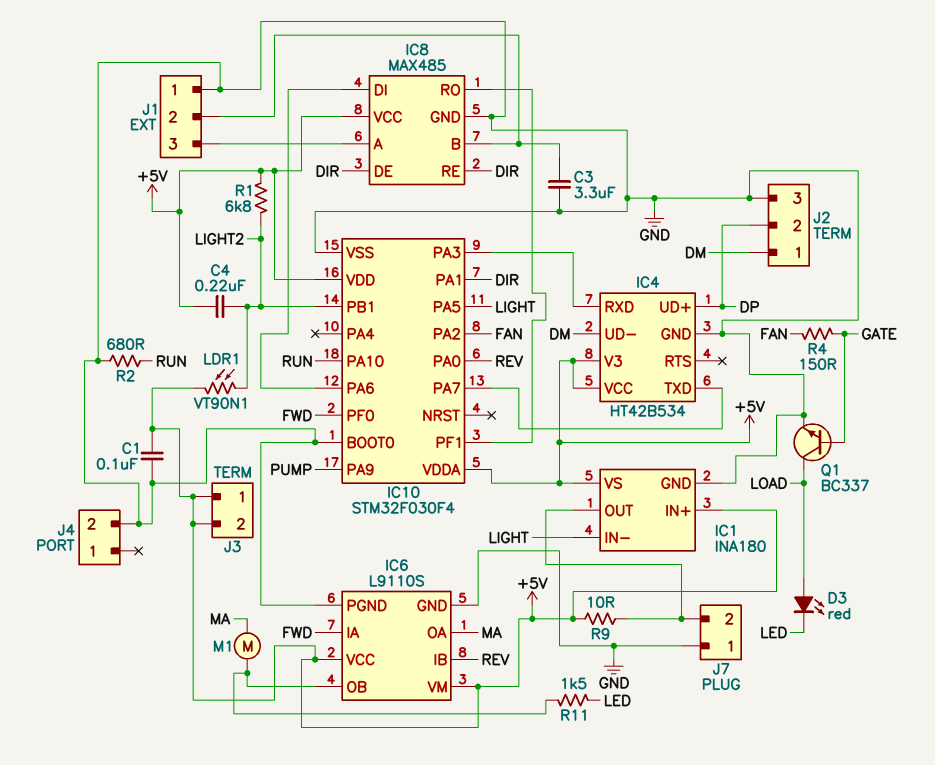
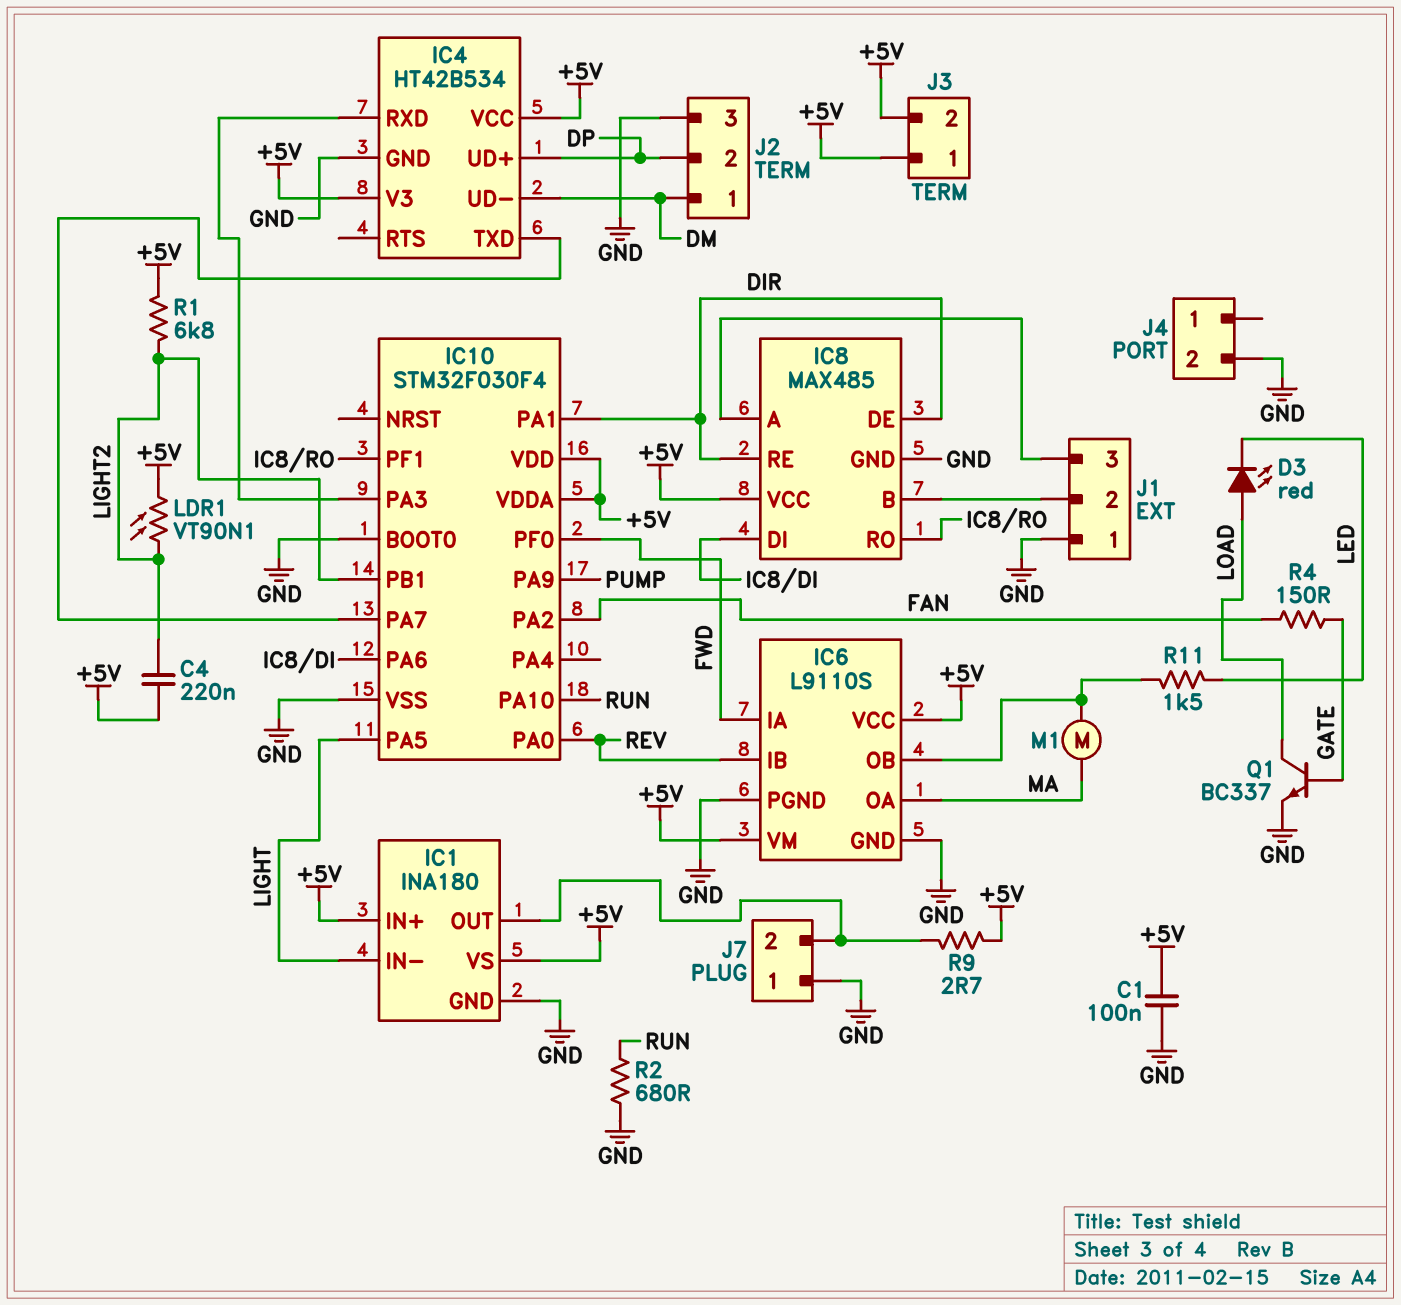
C3: 3.3uF (GND, IC8/B) -> none
R9: 10 (+5V, IC1/OUT) -> 2.7 (+5V, IC1/OUT)

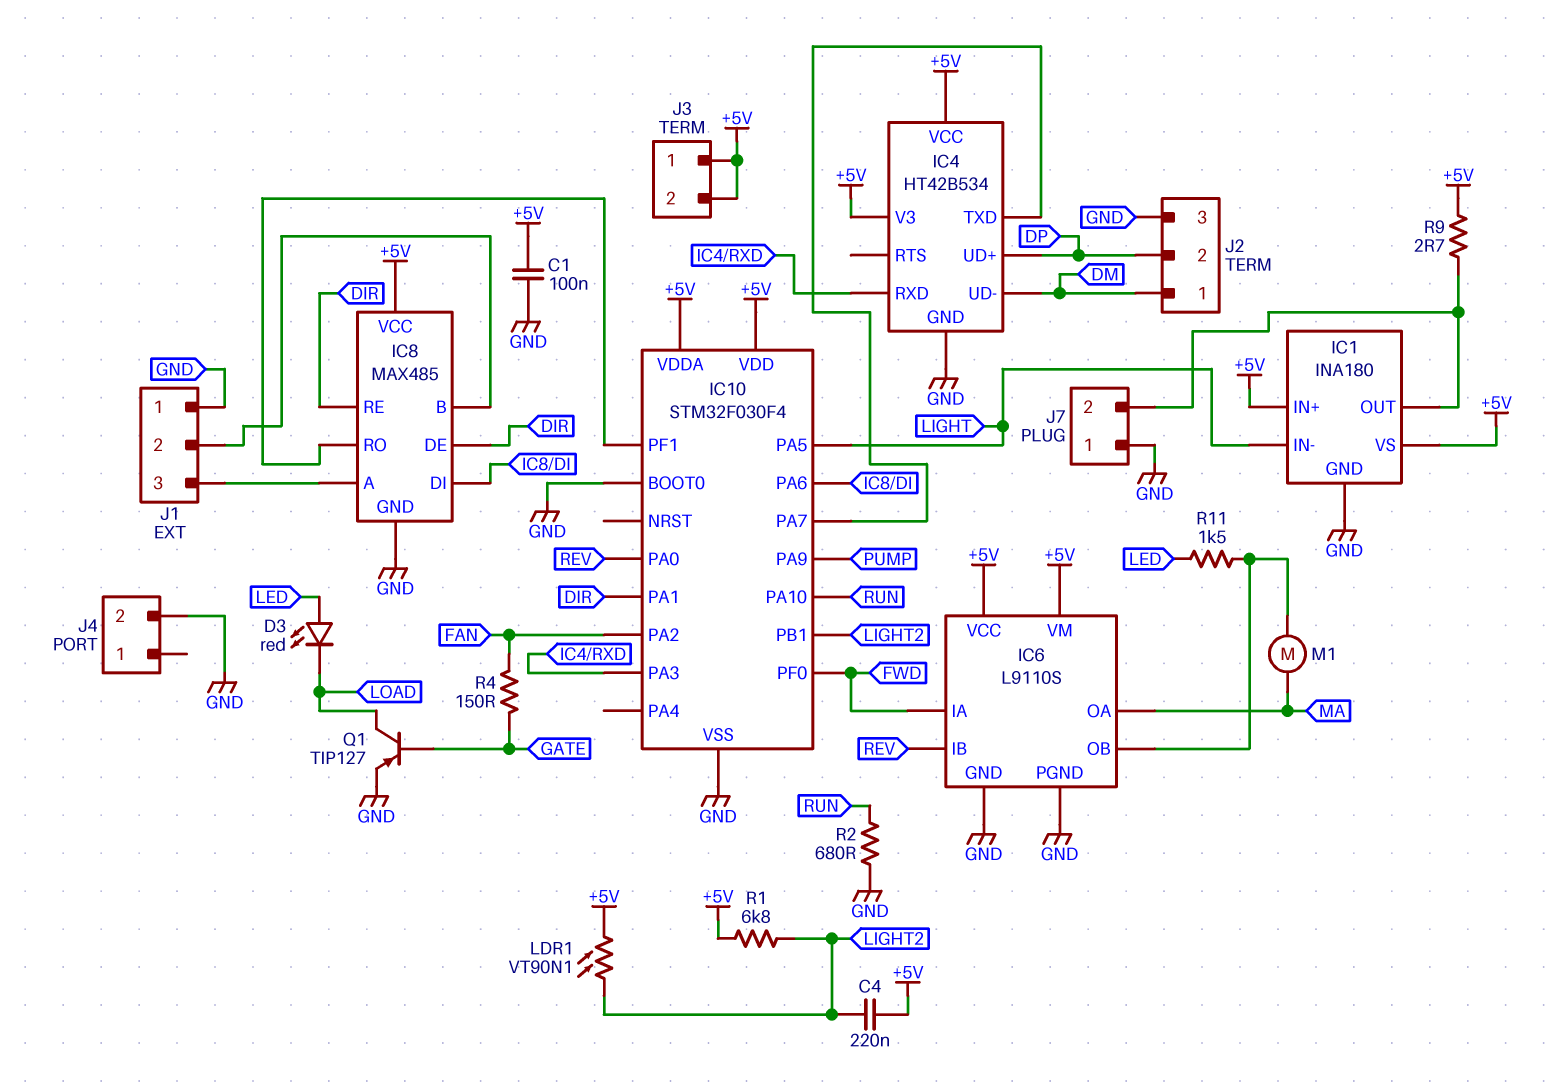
D3: LED red (A LOAD, K LED) -> LED red (A LED, K LOAD)
Q1: NPN BC337 (B GATE, C LOAD, E GND) -> PNP TIP127 (B GATE, C LOAD, E GND)

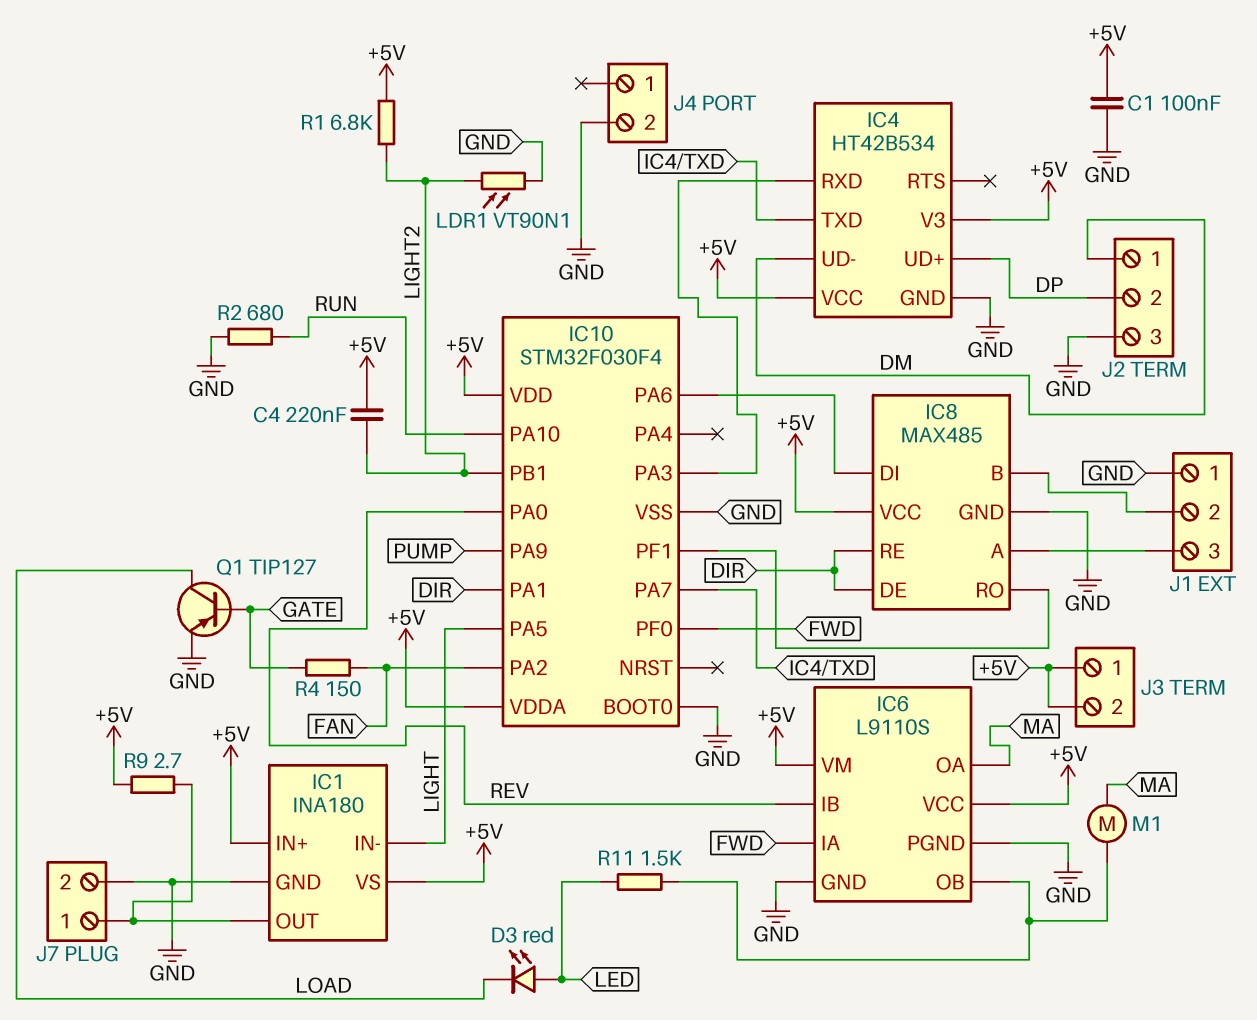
J7 pin 1: GND -> IC1/OUT
J7 pin 2: IC1/OUT -> GND
LDR1: VT90N1 (+5V, LIGHT2) -> VT90N1 (GND, LIGHT2)

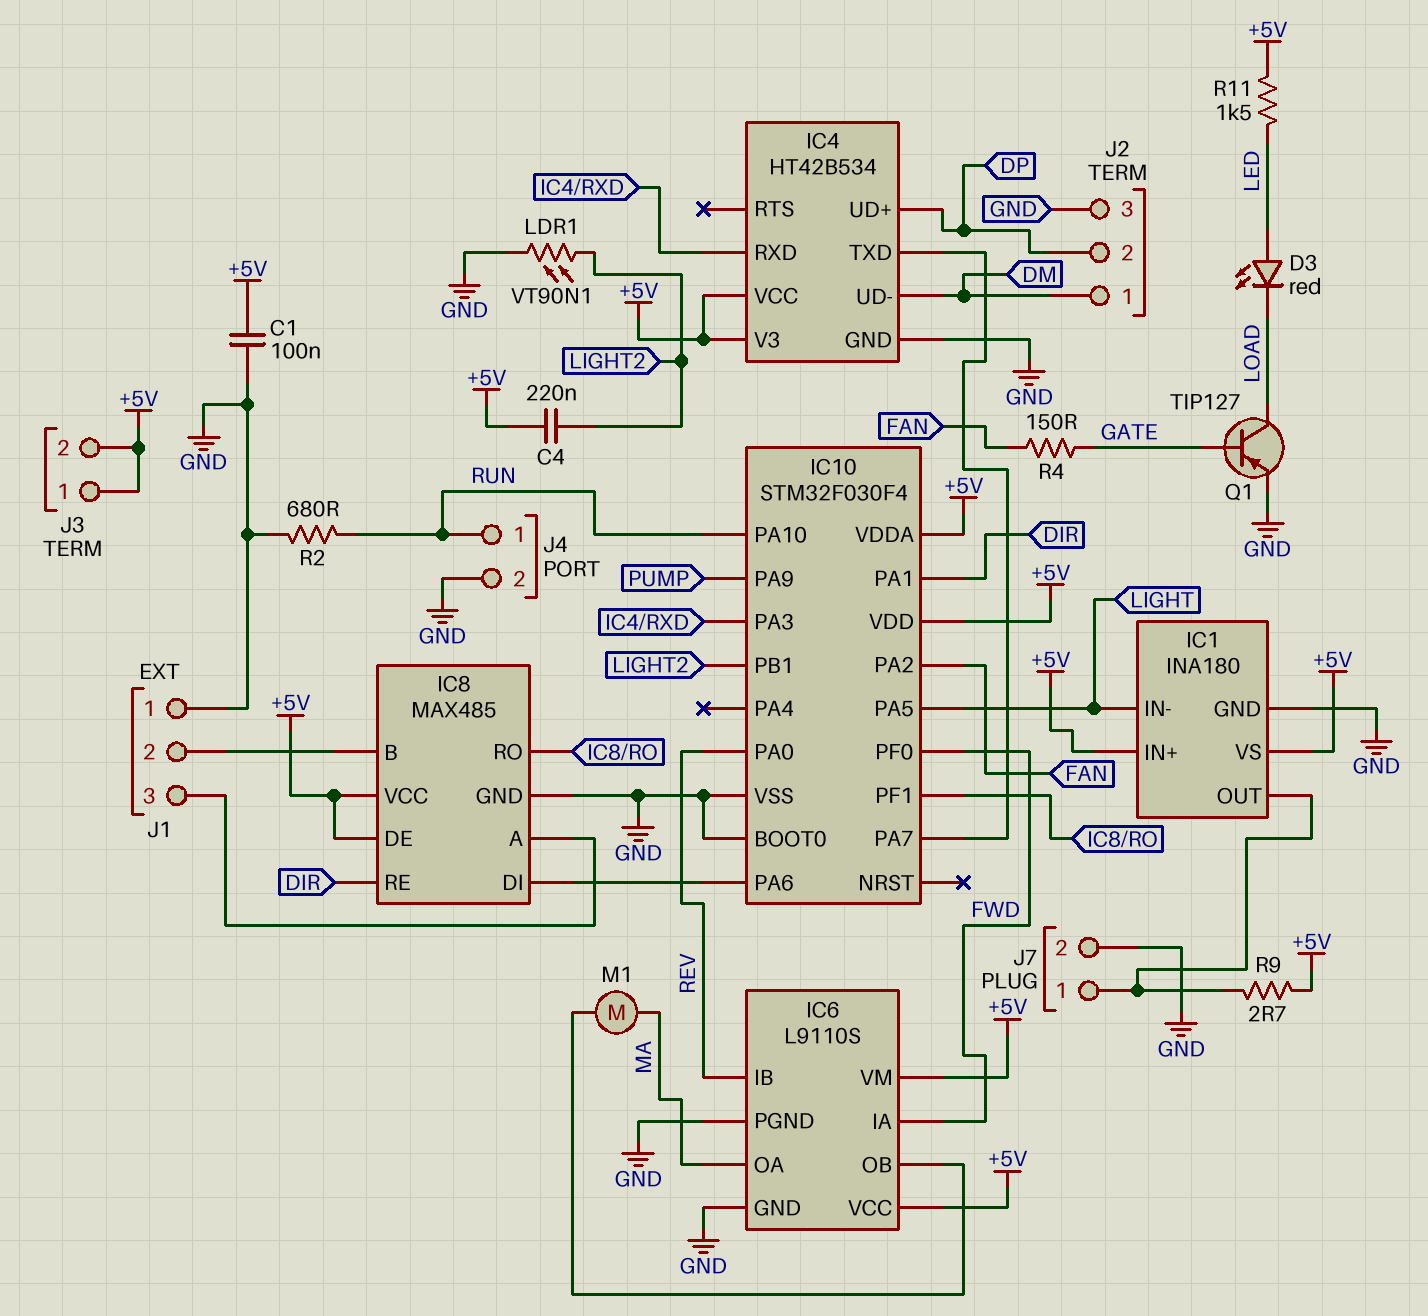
IC8 pin DE: DIR -> +5V
J4 pin 1: none -> RUN
R1: 6.8k (+5V, LIGHT2) -> none
R11: 1.5k (IC6/OB, LED) -> 1.5k (+5V, LED)

